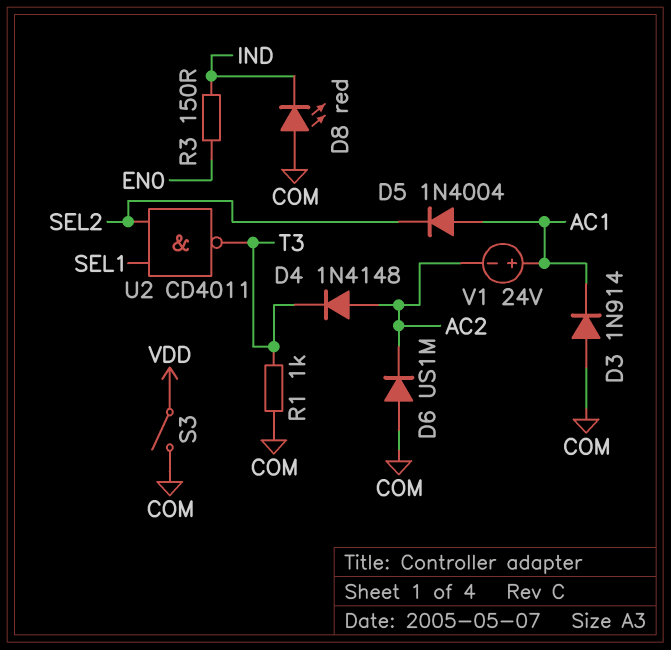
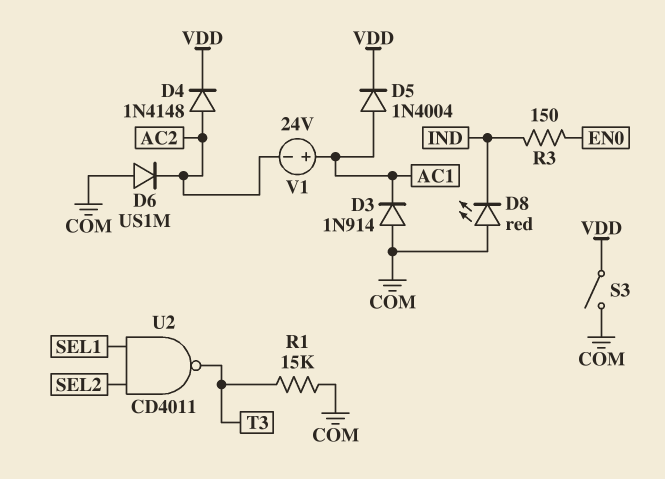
D4: diode 1N4148 (A AC2, K T3) -> diode 1N4148 (A AC2, K VDD)
D5: diode 1N4004 (A AC1, K SEL2) -> diode 1N4004 (A AC1, K VDD)
R1: 1k (COM, T3) -> 15k (COM, T3)

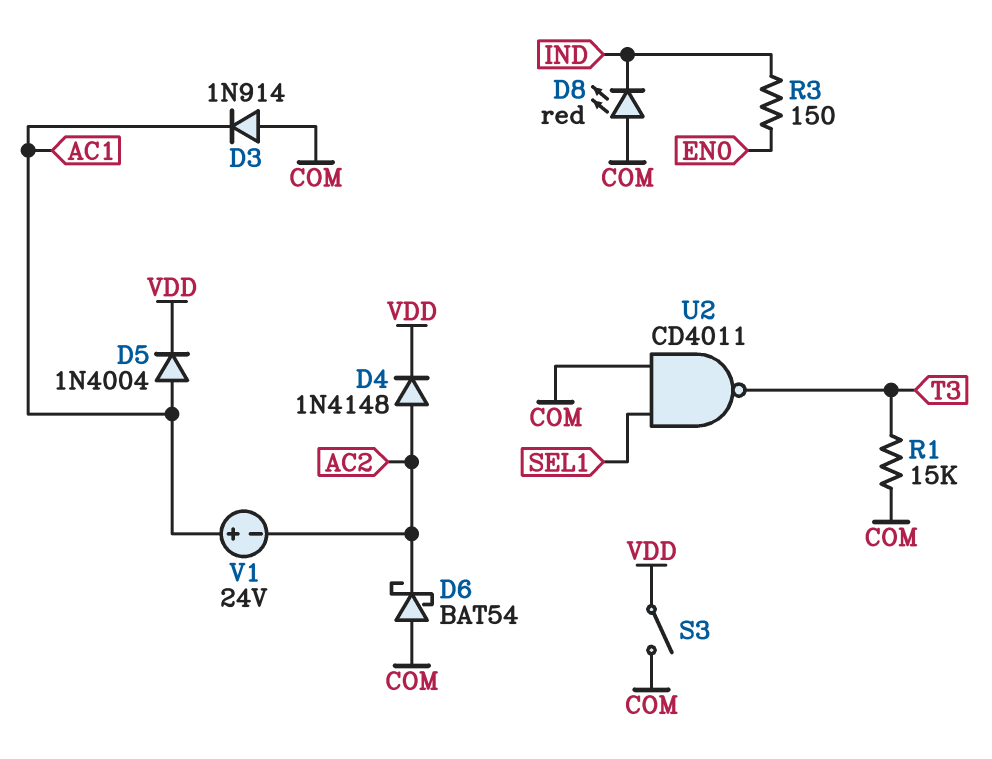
D6: diode US1M (A COM, K AC2) -> schottky BAT54 (A COM, K AC2)
U2: NAND CD4011 (in SEL1, in SEL2, out T3) -> NAND CD4011 (in COM, in SEL1, out T3)

